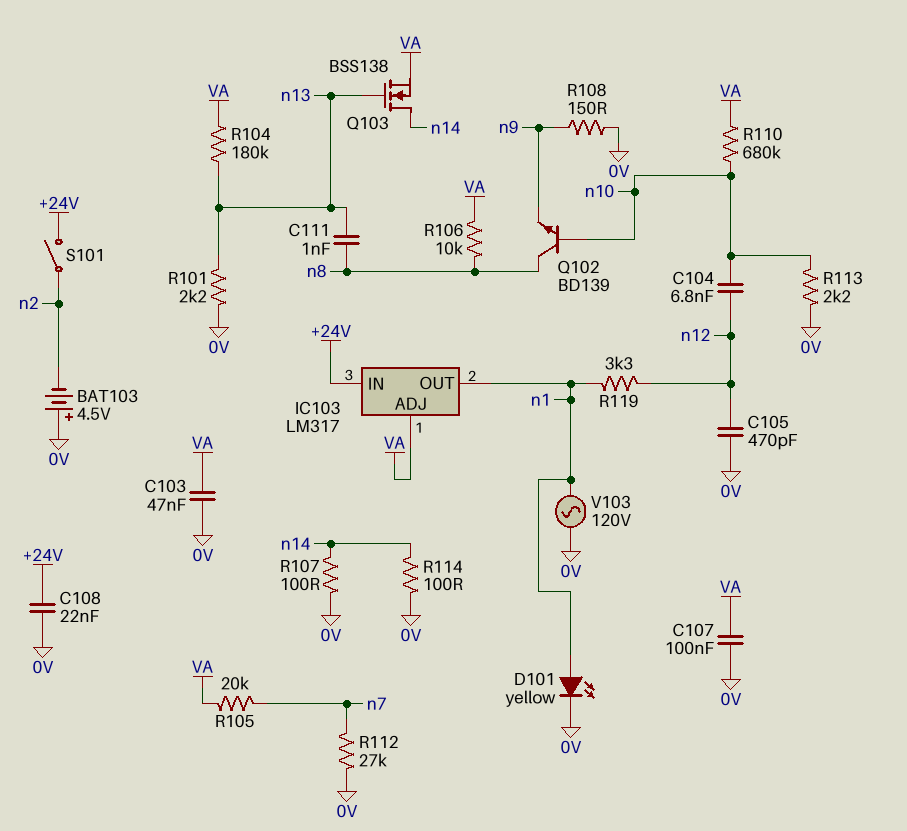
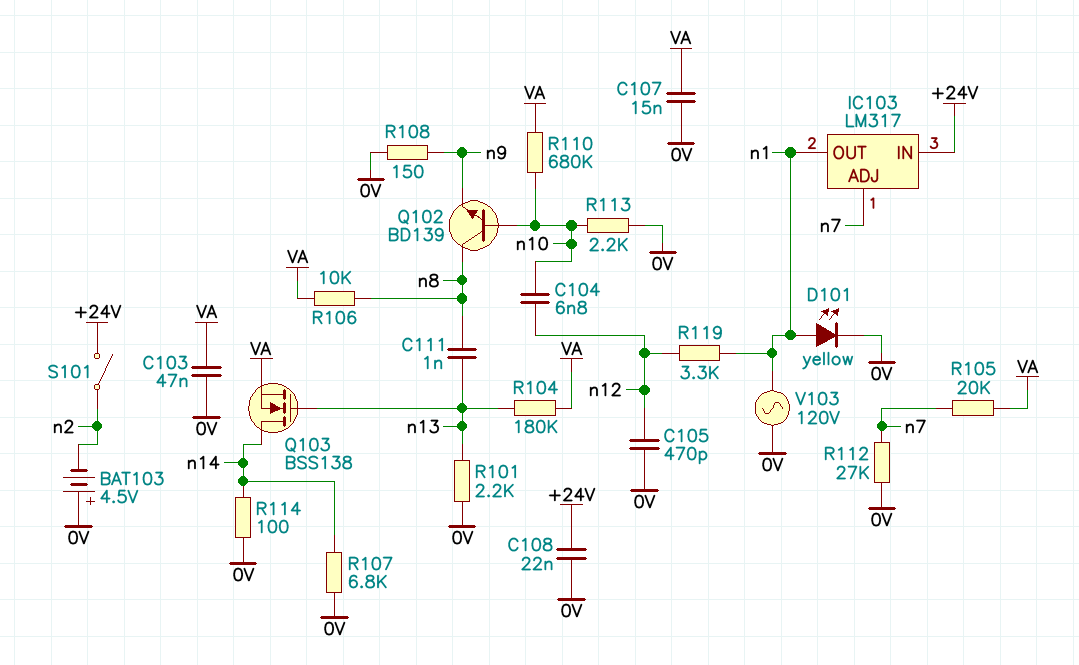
C107: 100nF (0V, VA) -> 15nF (0V, VA)
IC103 pin ADJ: VA -> n7
R107: 100 (0V, n14) -> 6.8k (0V, n14)

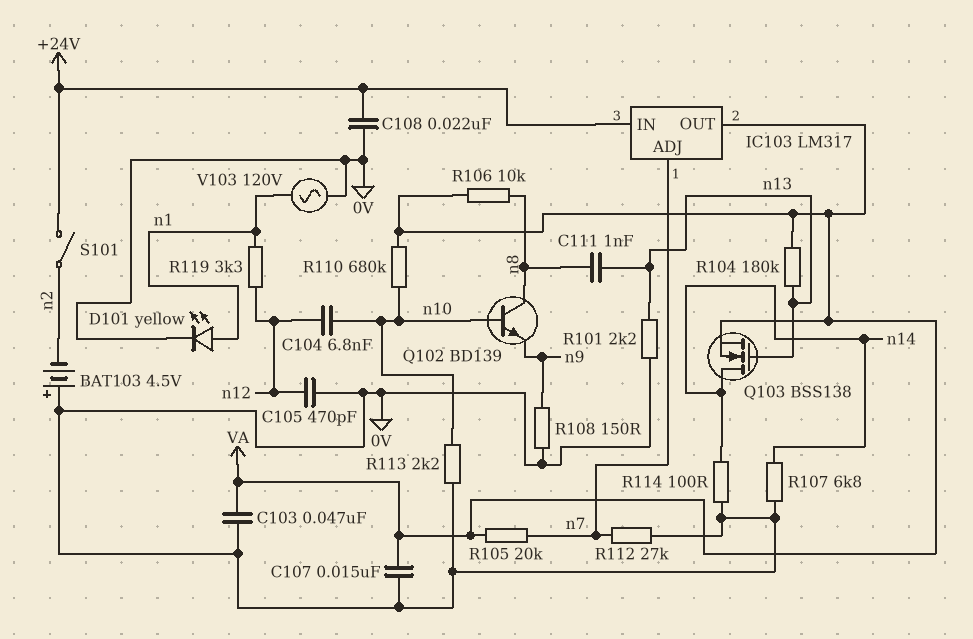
IC103 pin OUT: n1 -> VA

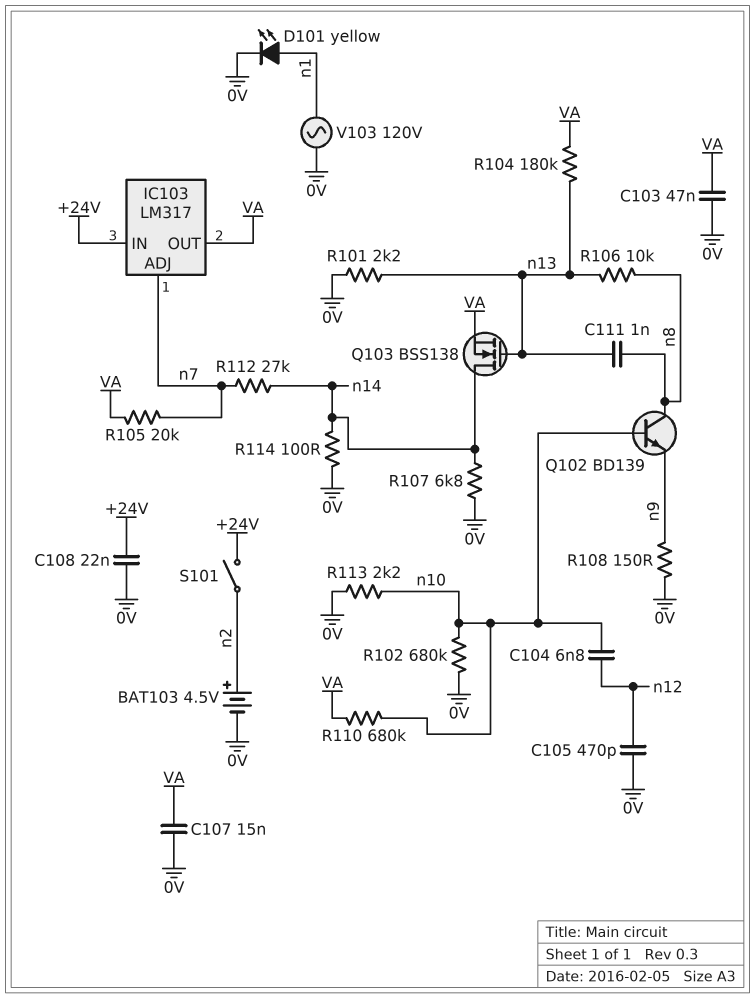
BAT103: 4.5V (plus 0V, minus n2) -> 4.5V (plus n2, minus 0V)
R102: none -> 680k (0V, n10)
R106: 10k (VA, n8) -> 10k (n8, n13)
R112: 27k (0V, n7) -> 27k (n7, n14)
R119: 3.3k (n1, n12) -> none

